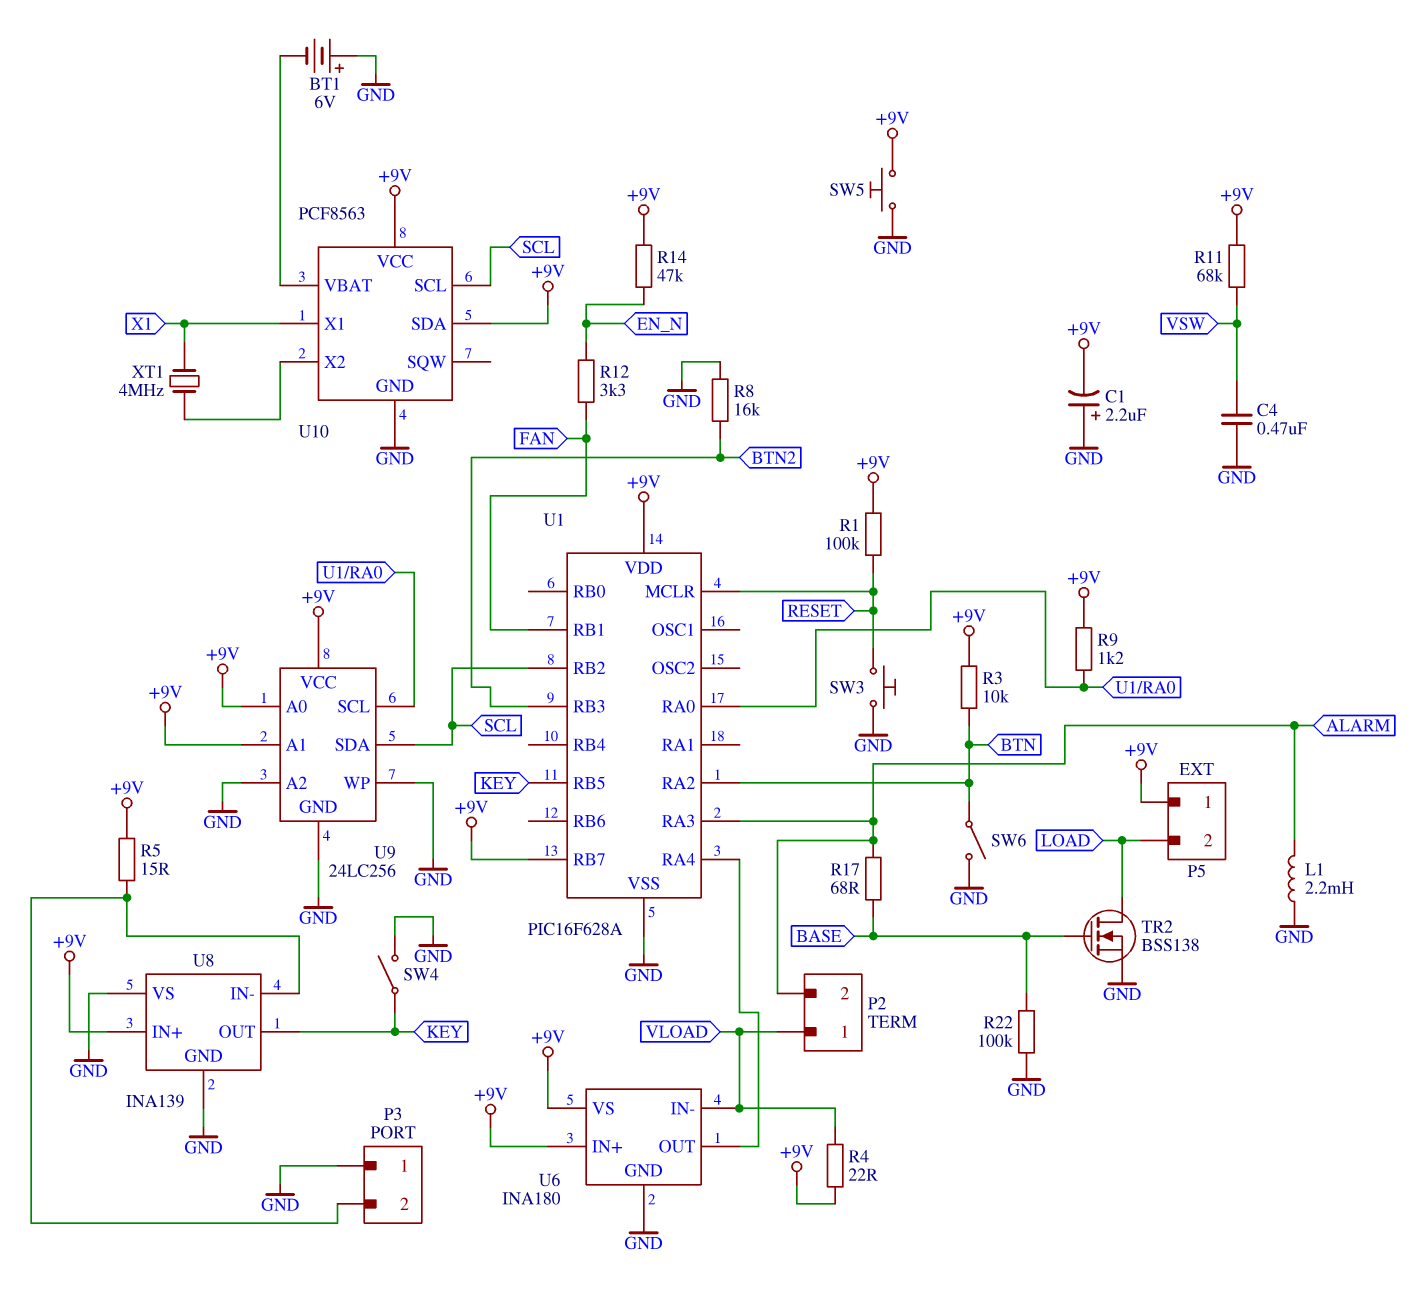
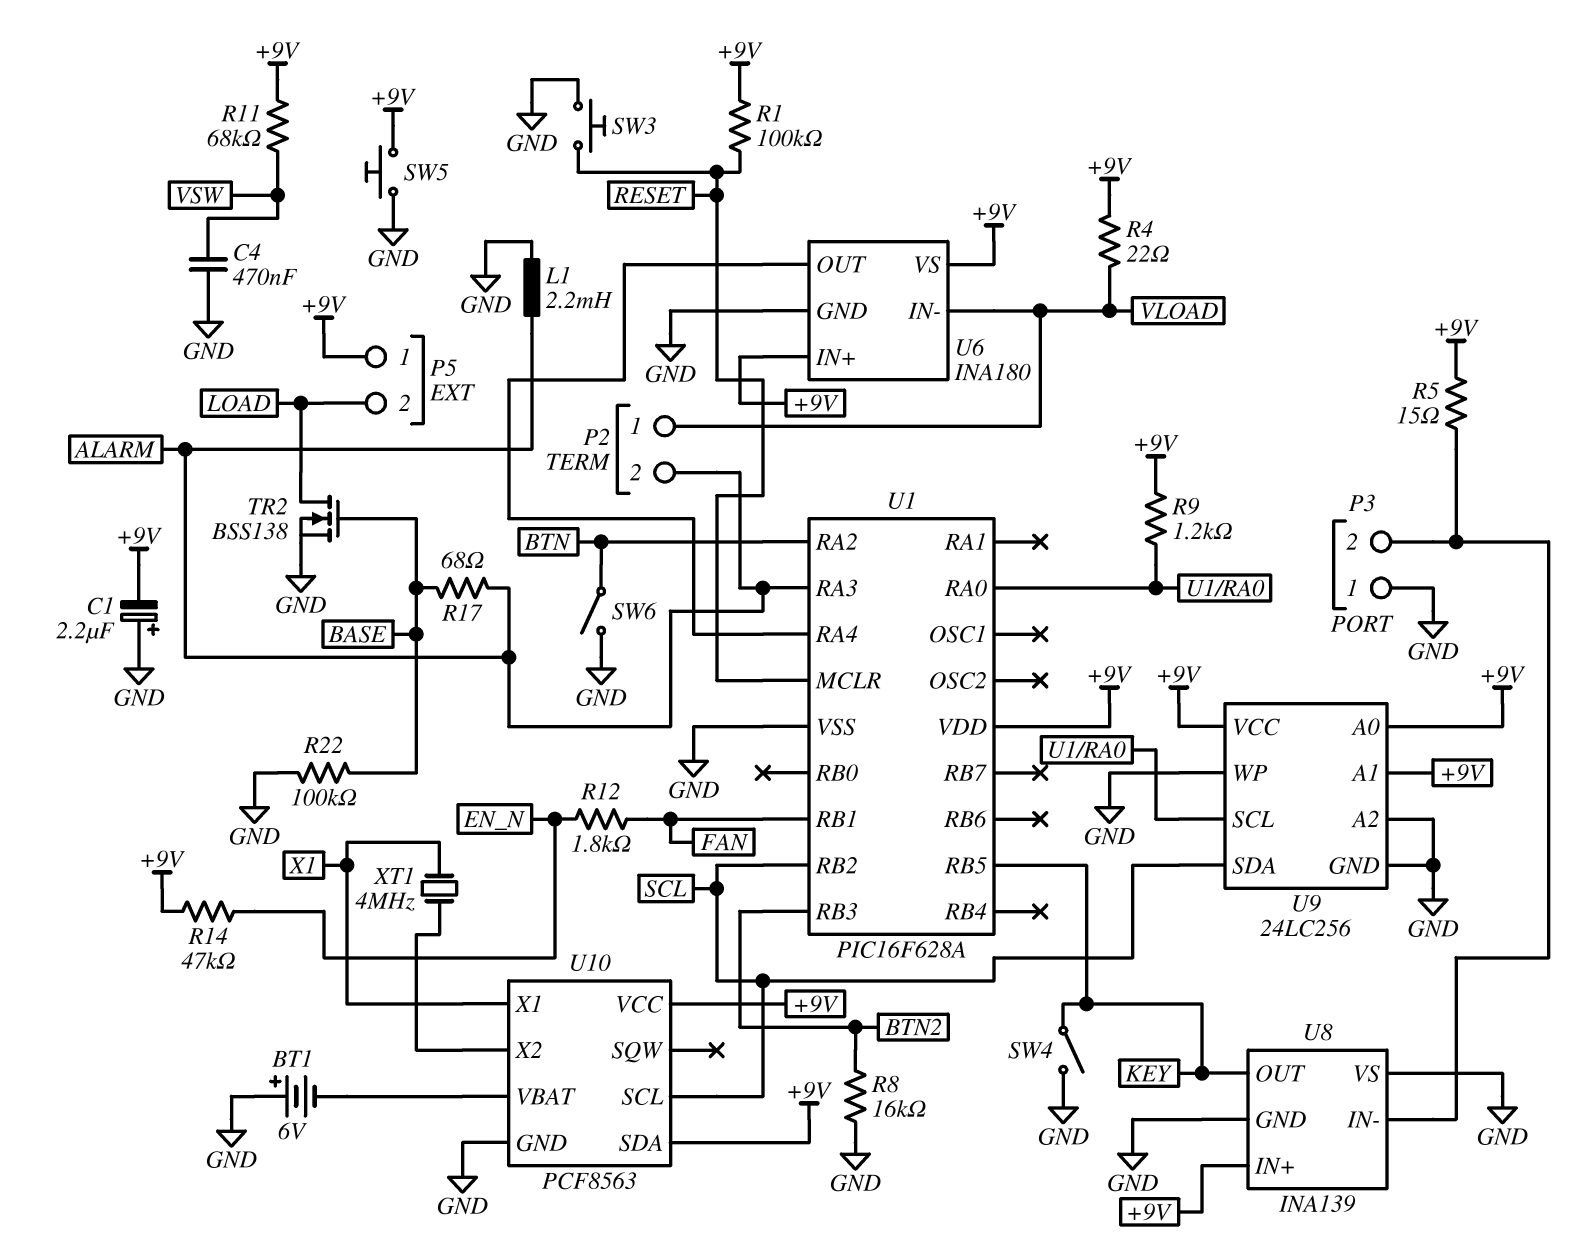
R3: 10k (+9V, BTN) -> none
R12: 3.3k (EN_N, FAN) -> 1.8k (EN_N, FAN)
U1 pin RB7: +9V -> none

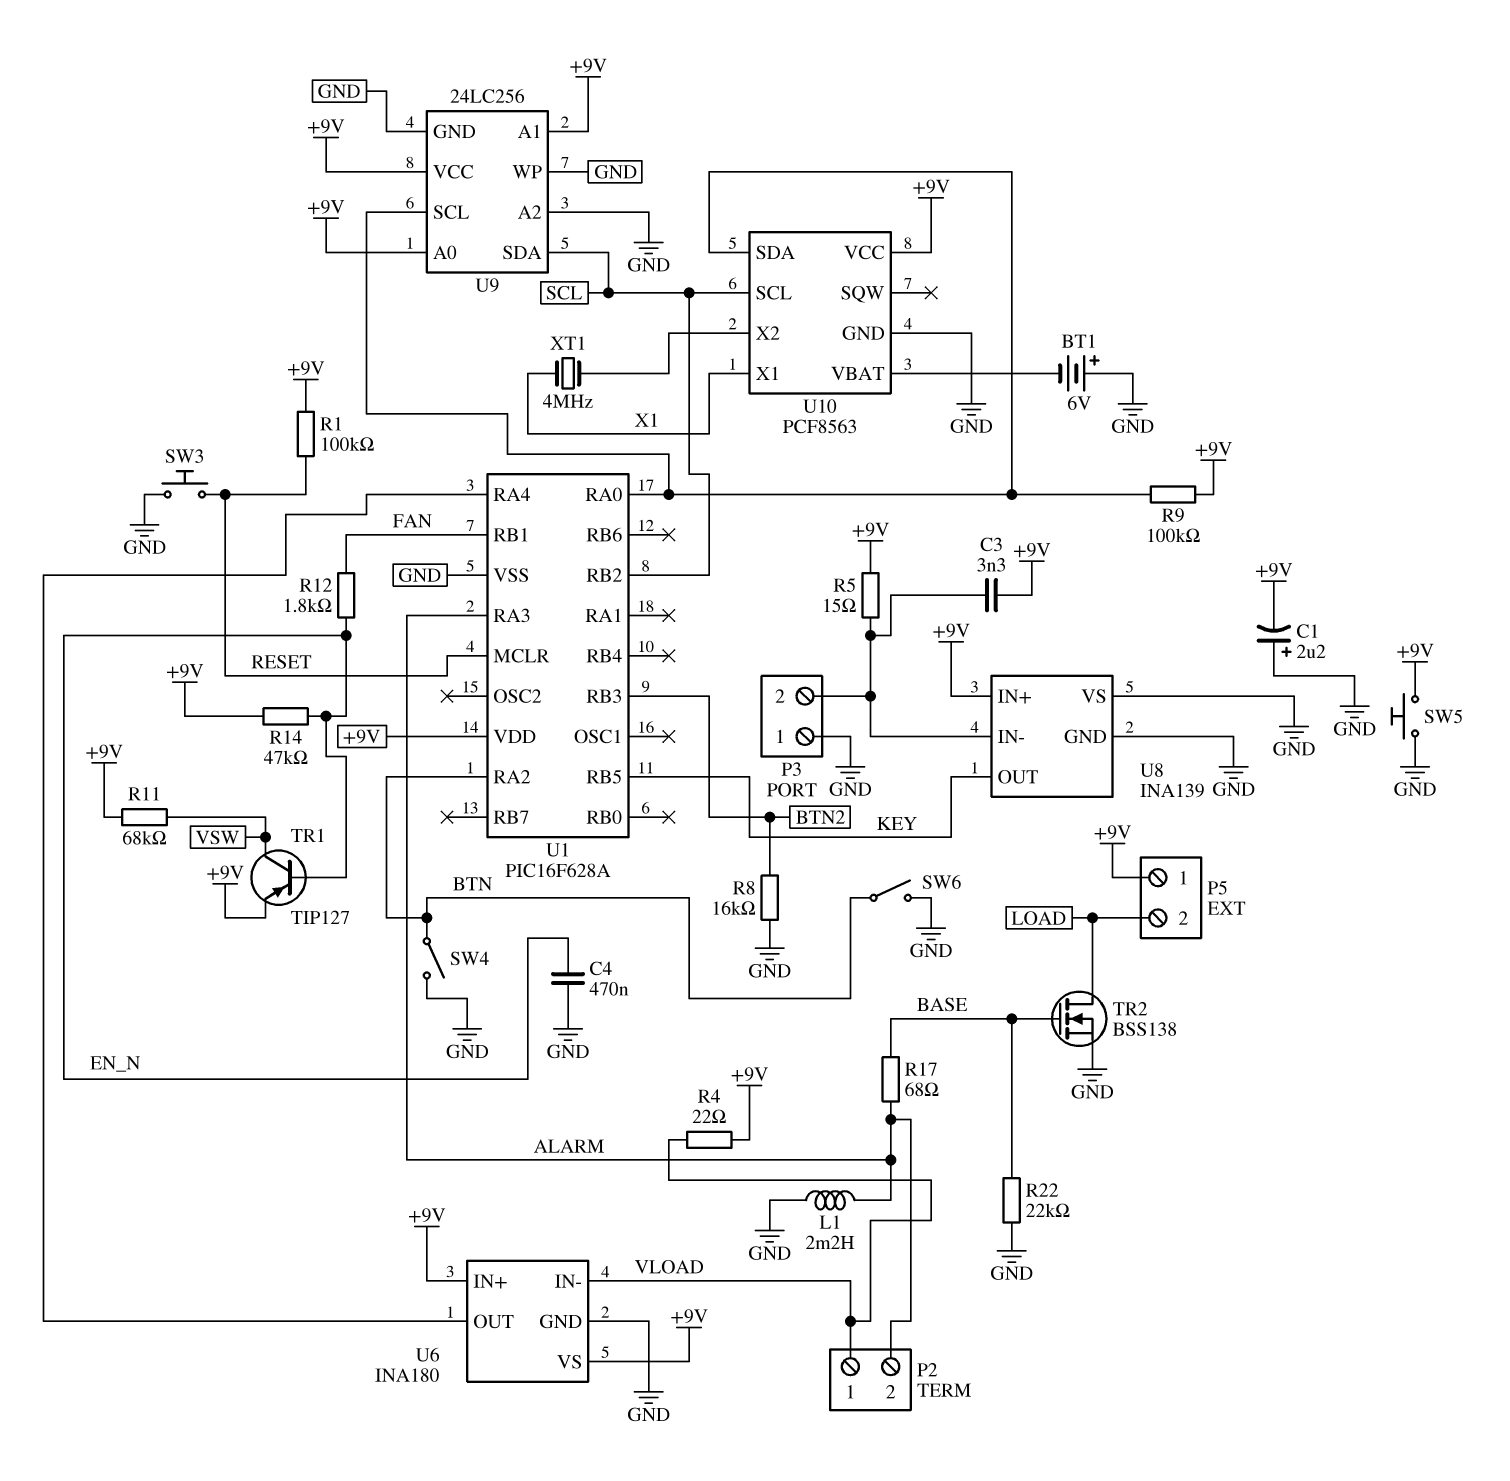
C3: none -> 3.3nF (+9V, P3/2)
C4: 470nF (GND, VSW) -> 470nF (EN_N, GND)
R9: 1.2k (+9V, U1/RA0) -> 100k (+9V, U1/RA0)
R22: 100k (BASE, GND) -> 22k (BASE, GND)
SW4: switch (GND, KEY) -> switch (BTN, GND)
TR1: none -> PNP TIP127 (B EN_N, C VSW, E +9V)
U10 pin SDA: +9V -> U1/RA0

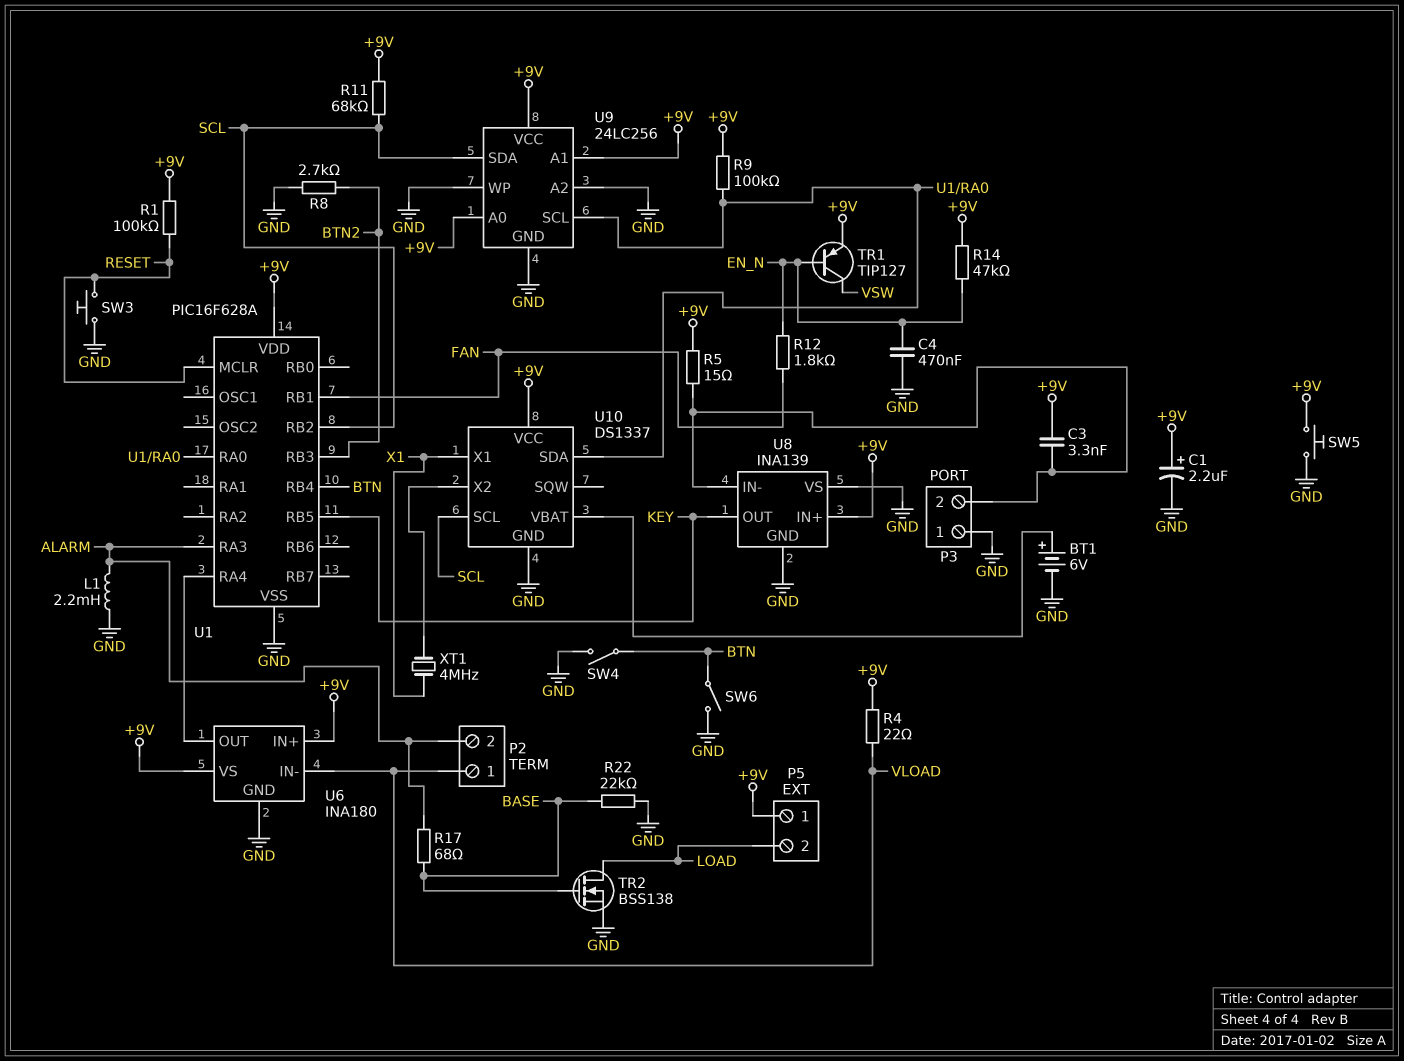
BT1: 6V (plus GND, minus U10/VBAT) -> 6V (plus U10/VBAT, minus GND)
C1: 2.2uF (plus GND, minus +9V) -> 2.2uF (plus +9V, minus GND)
R8: 16k (BTN2, GND) -> 2.7k (BTN2, GND)
R11: 68k (+9V, VSW) -> 68k (+9V, SCL)
U1 pin RA2: BTN -> none
U1 pin RB4: none -> BTN
U10: PCF8563 -> DS1337

